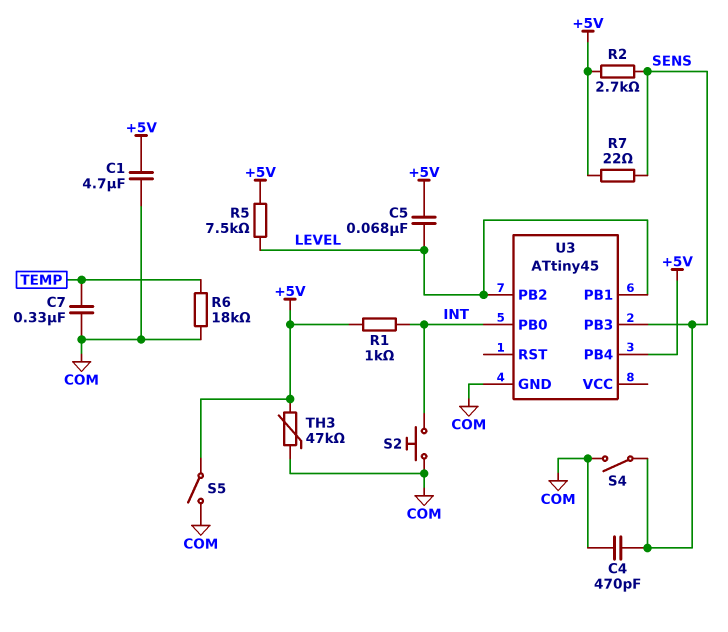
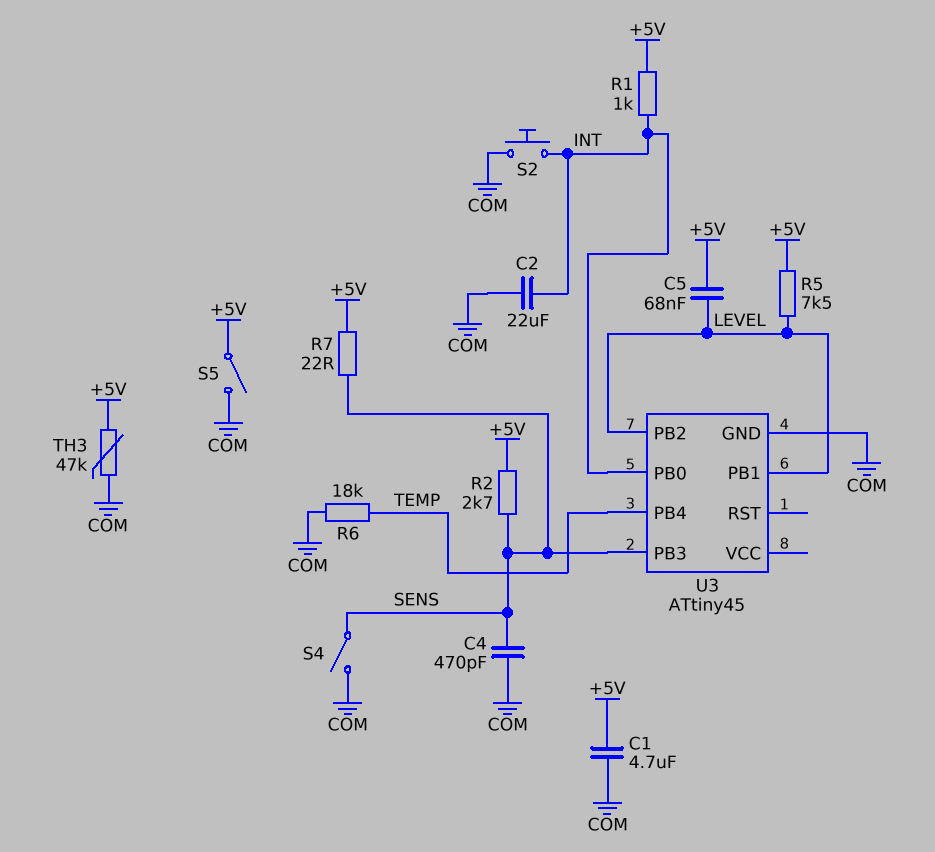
C2: none -> 22uF (COM, INT)
C7: 330nF (COM, TEMP) -> none
U3 pin PB4: +5V -> TEMP

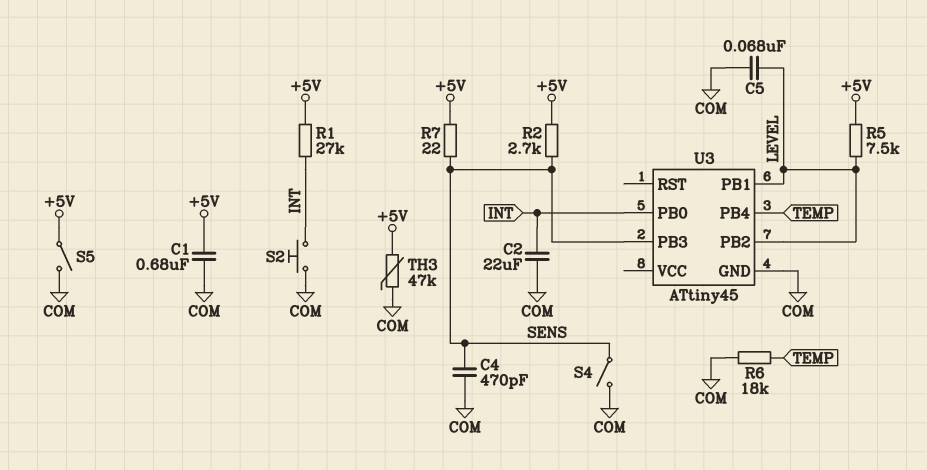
C1: 4.7uF (+5V, COM) -> 680nF (+5V, COM)
C5: 68nF (+5V, LEVEL) -> 68nF (COM, LEVEL)
R1: 1k (+5V, INT) -> 27k (+5V, INT)

